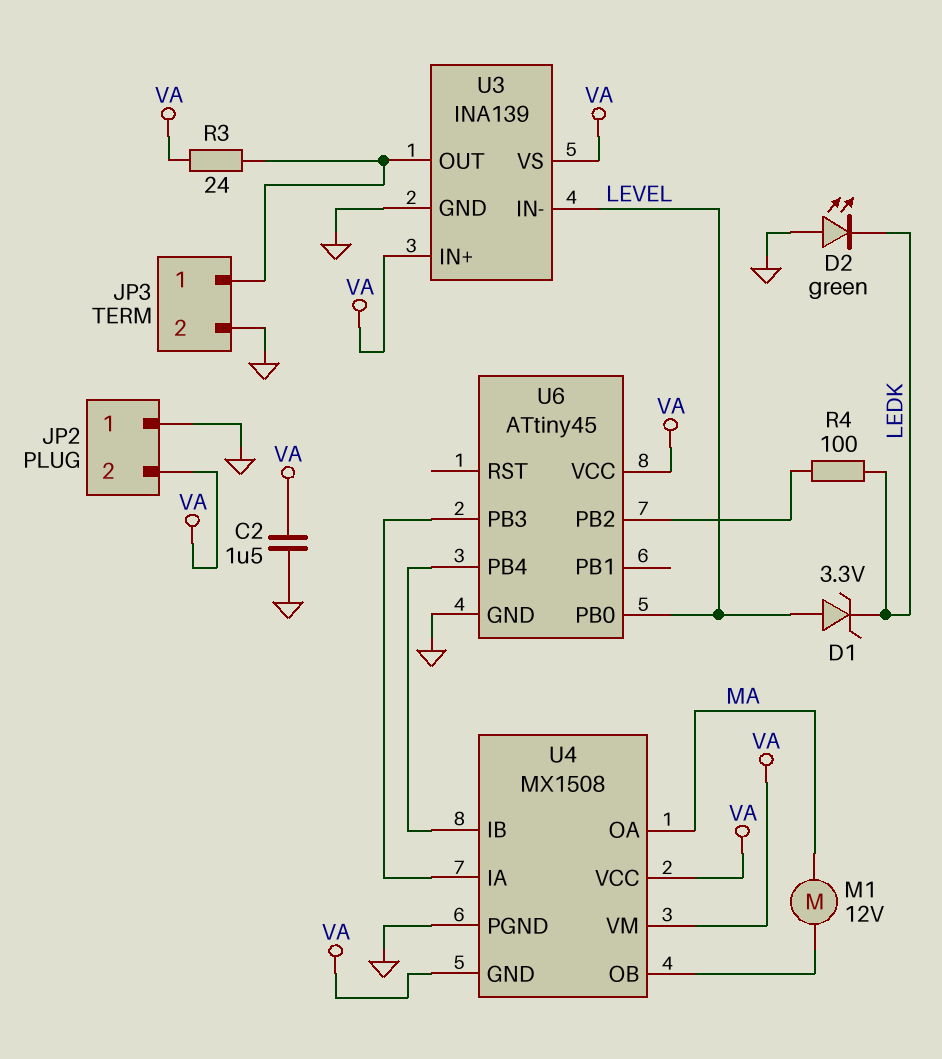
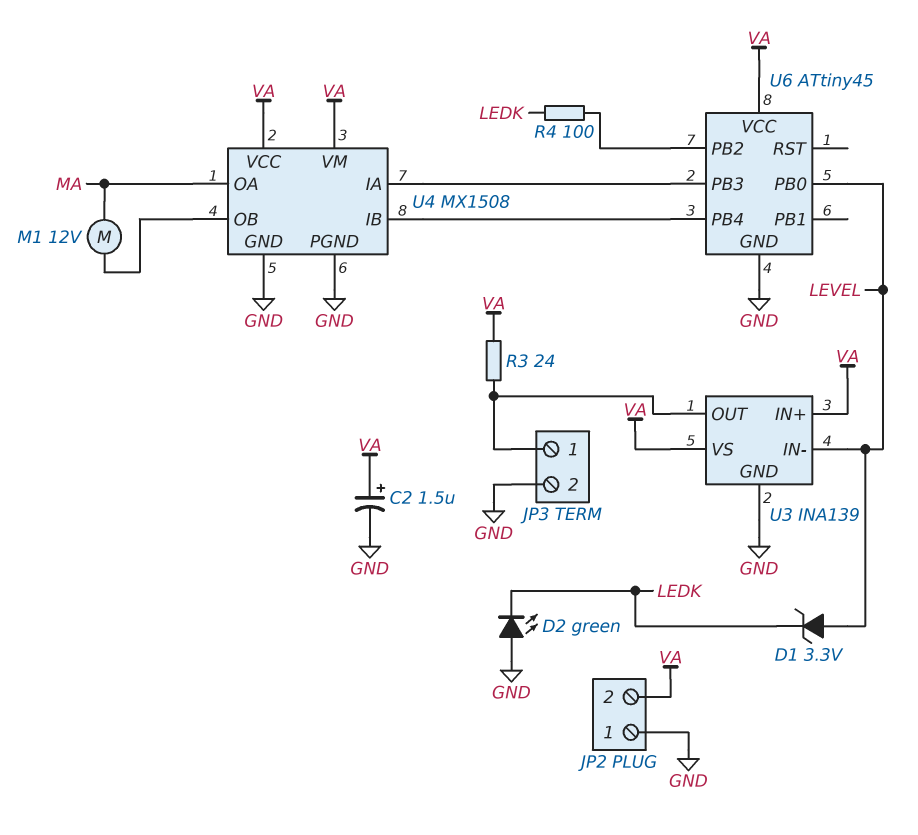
C2: 1.5uF (GND, VA) -> 1.5uF (plus VA, minus GND)
U4 pin GND: VA -> GND

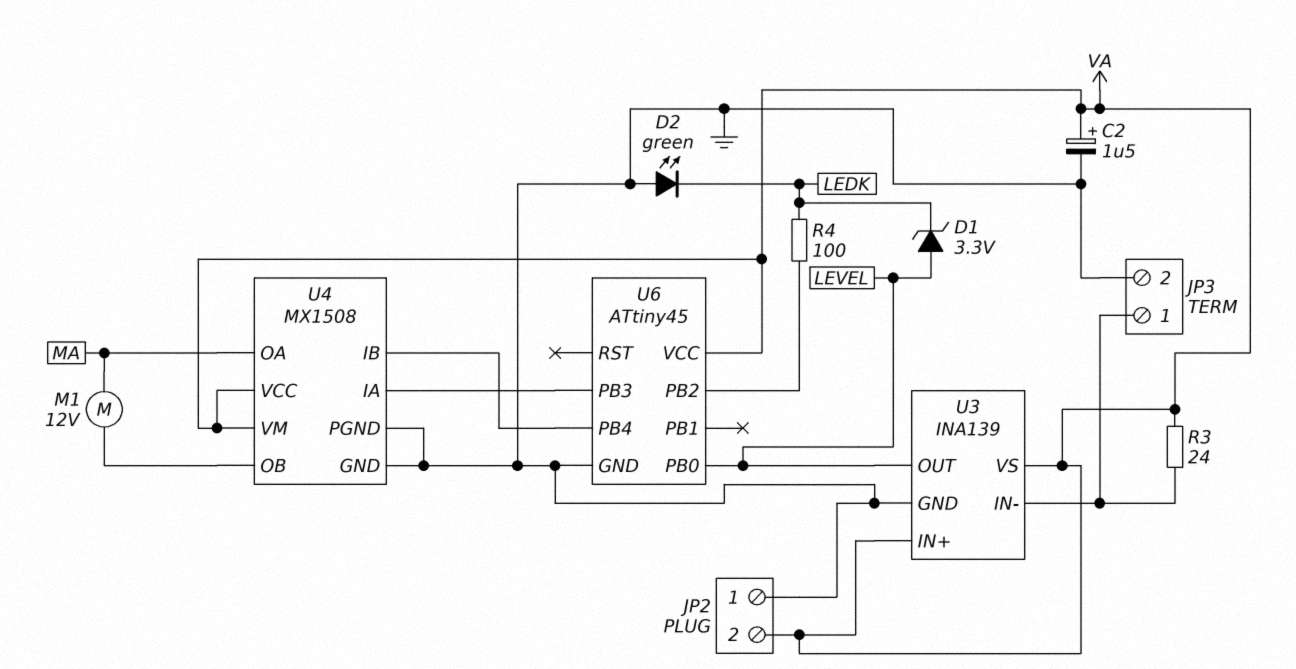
U3 pin IN-: LEVEL -> JP3/1
U3 pin OUT: JP3/1 -> LEVEL

